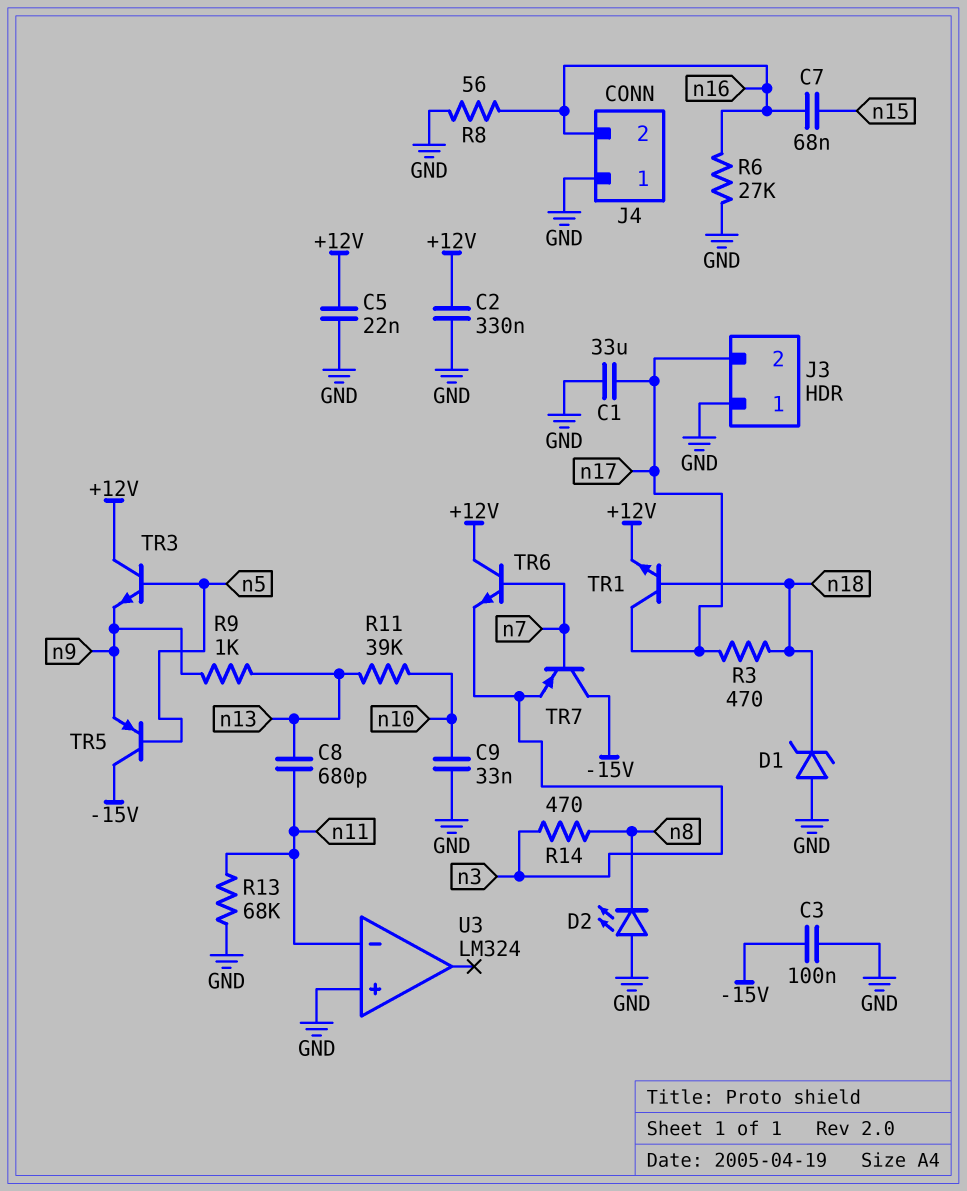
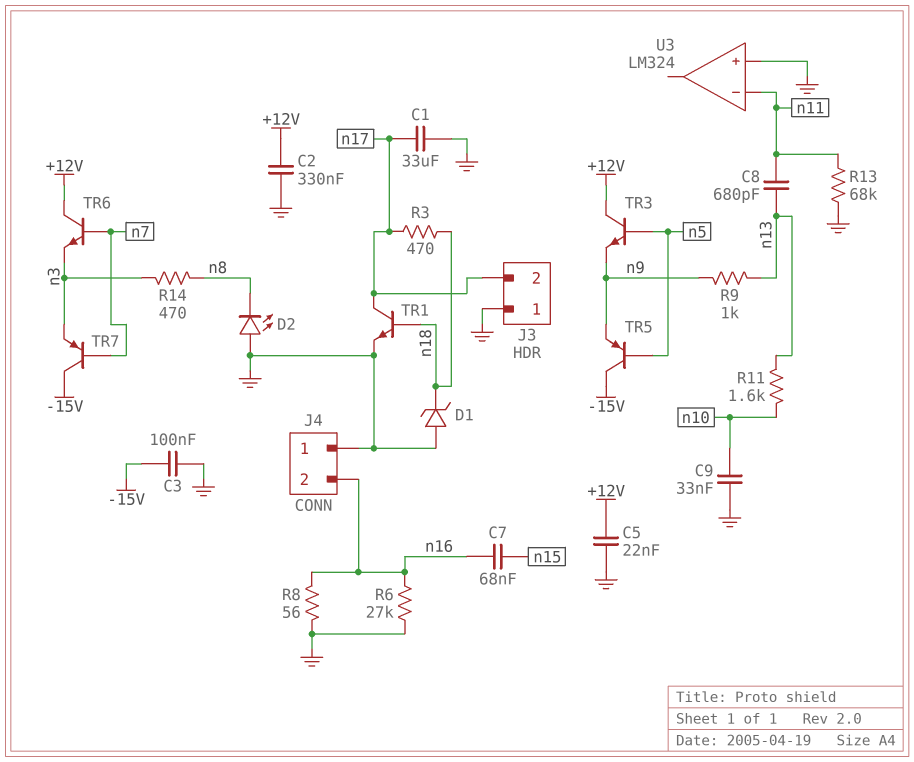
R11: 39k (n10, n13) -> 1.6k (n10, n13)
TR1: NPN (B n18, C n17, E +12V) -> NPN (B n18, C n17, E GND)

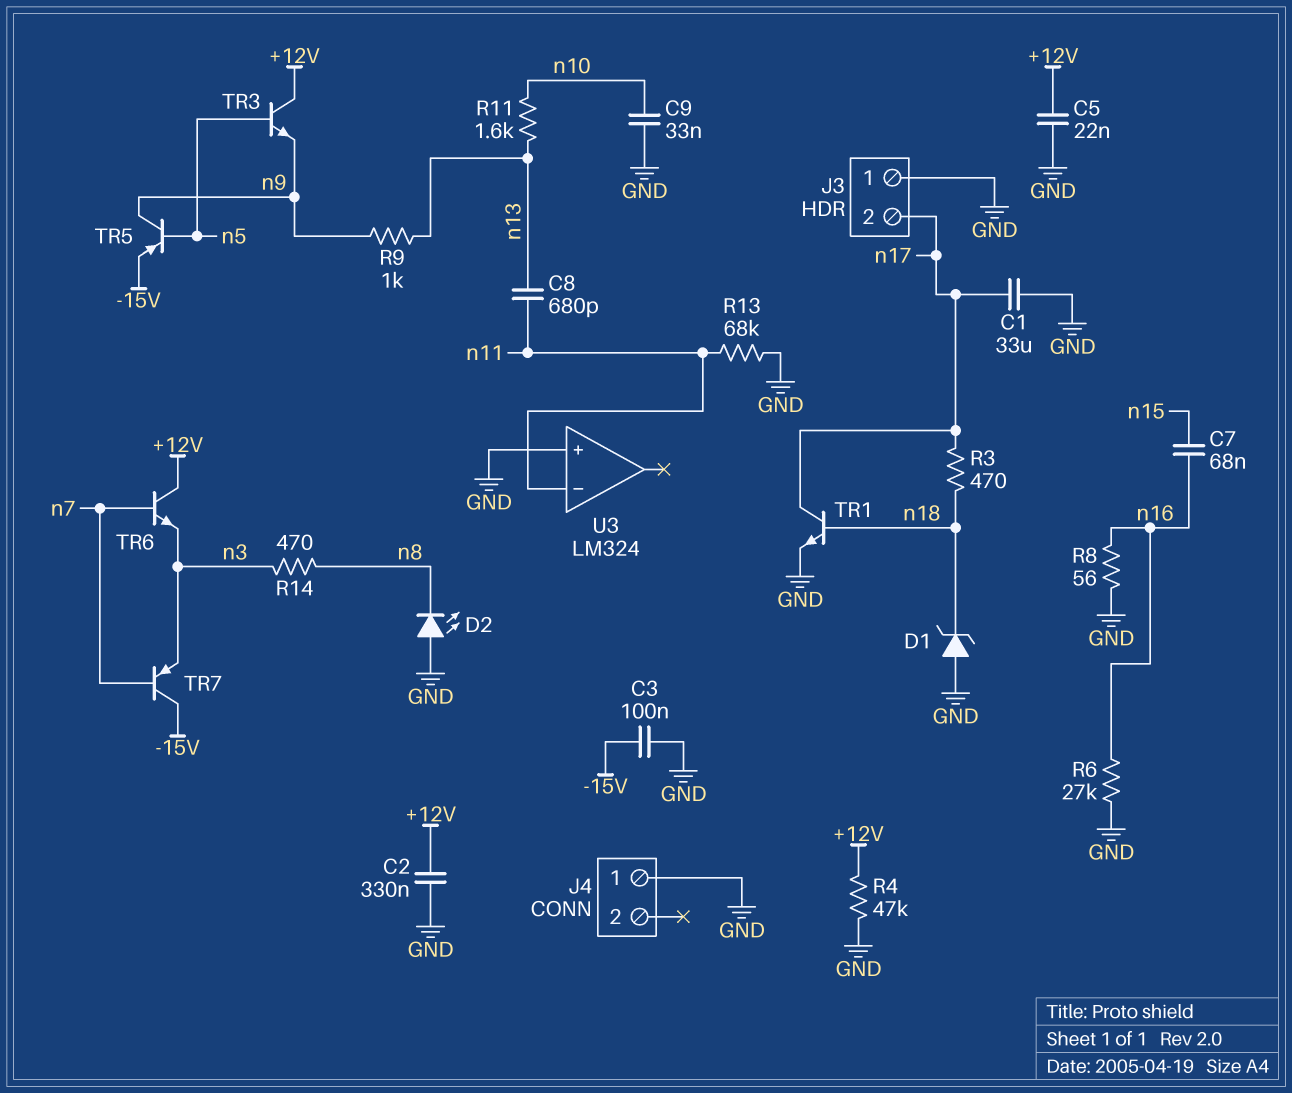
J4 pin 2: n16 -> none
R4: none -> 47k (+12V, GND)
TR5: PNP (B n5, C -15V, E n9) -> PNP (B n5, C n9, E -15V)

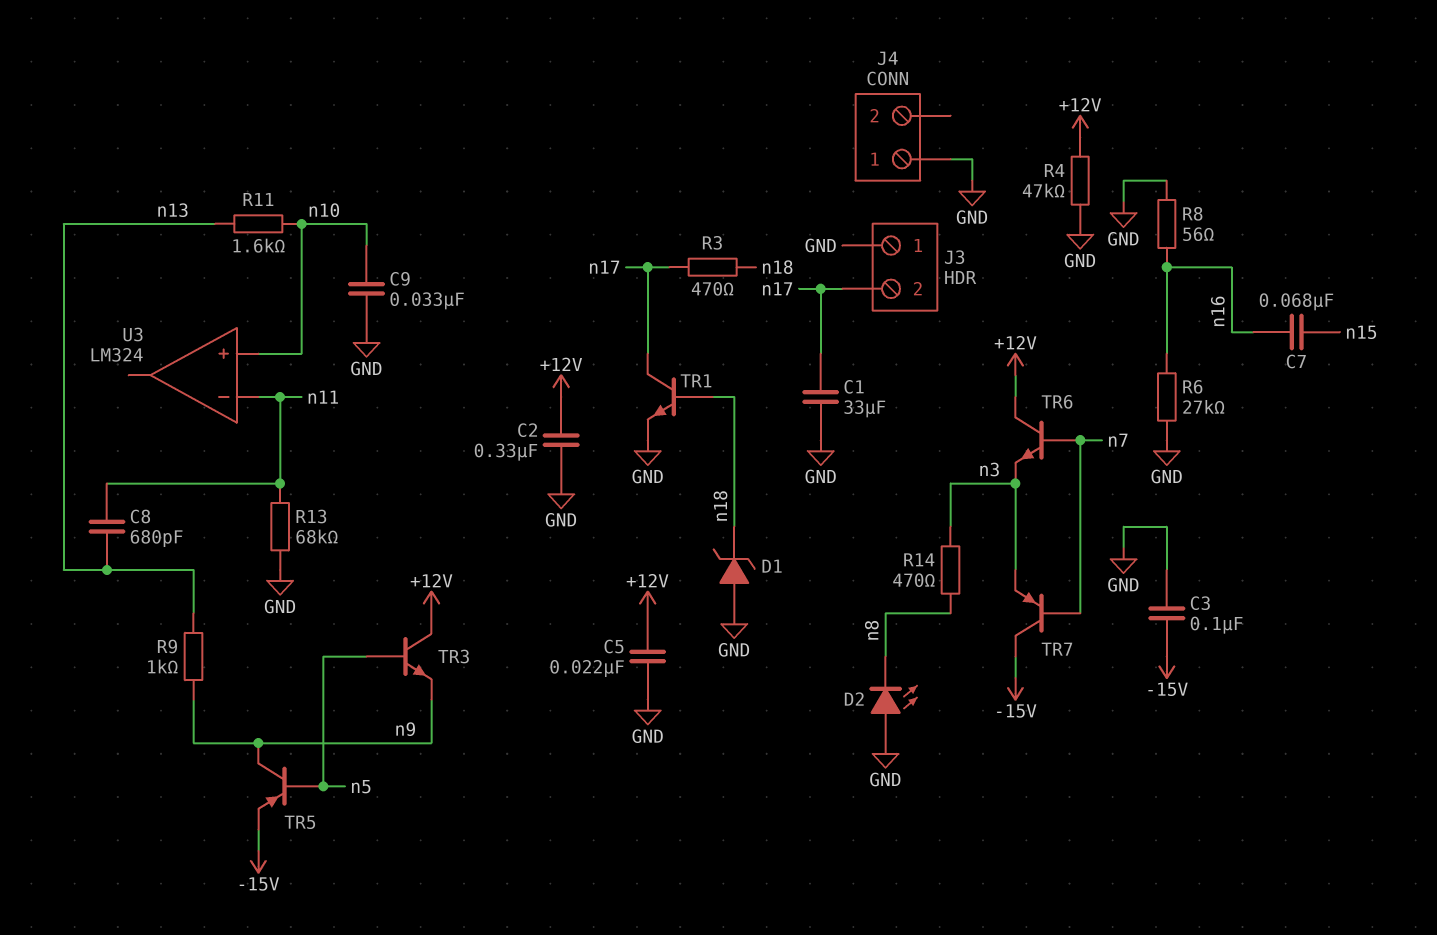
U3 pin in+: GND -> n10

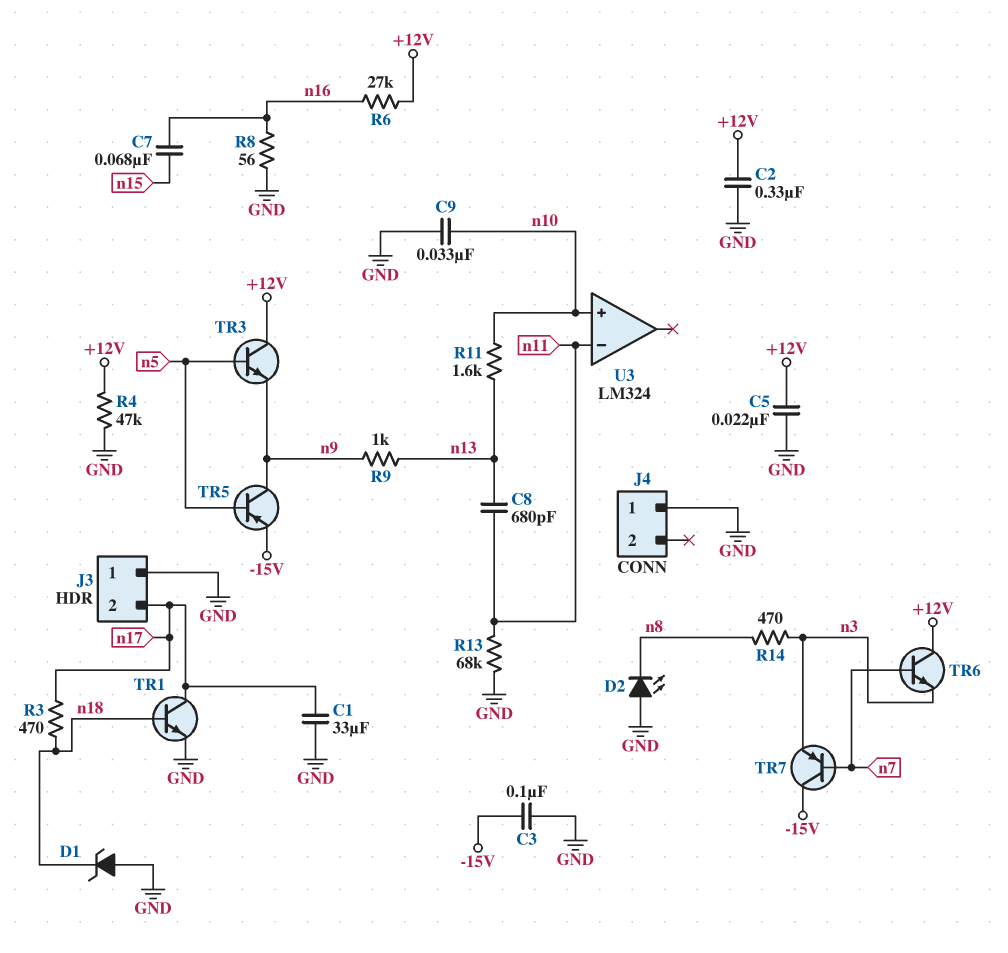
R6: 27k (GND, n16) -> 27k (+12V, n16)

